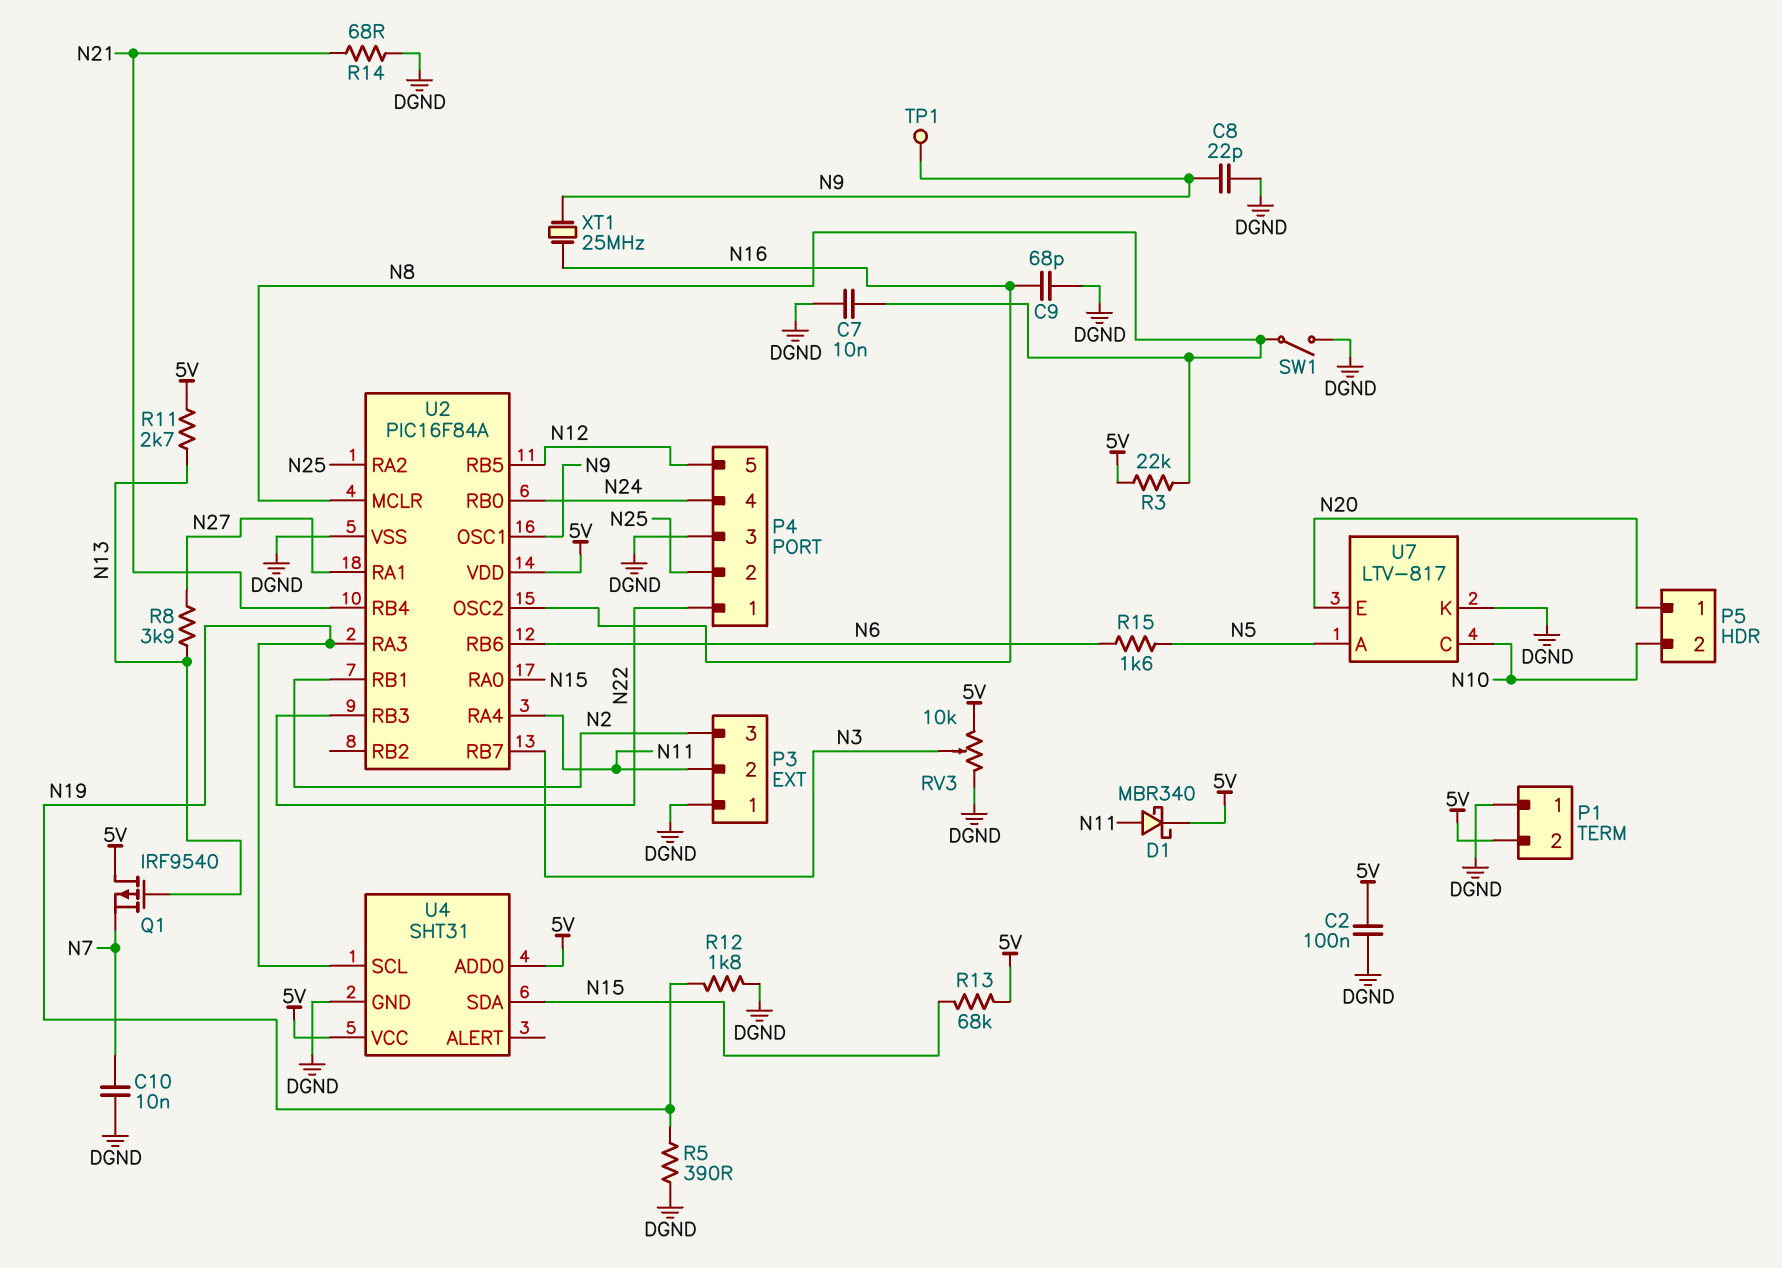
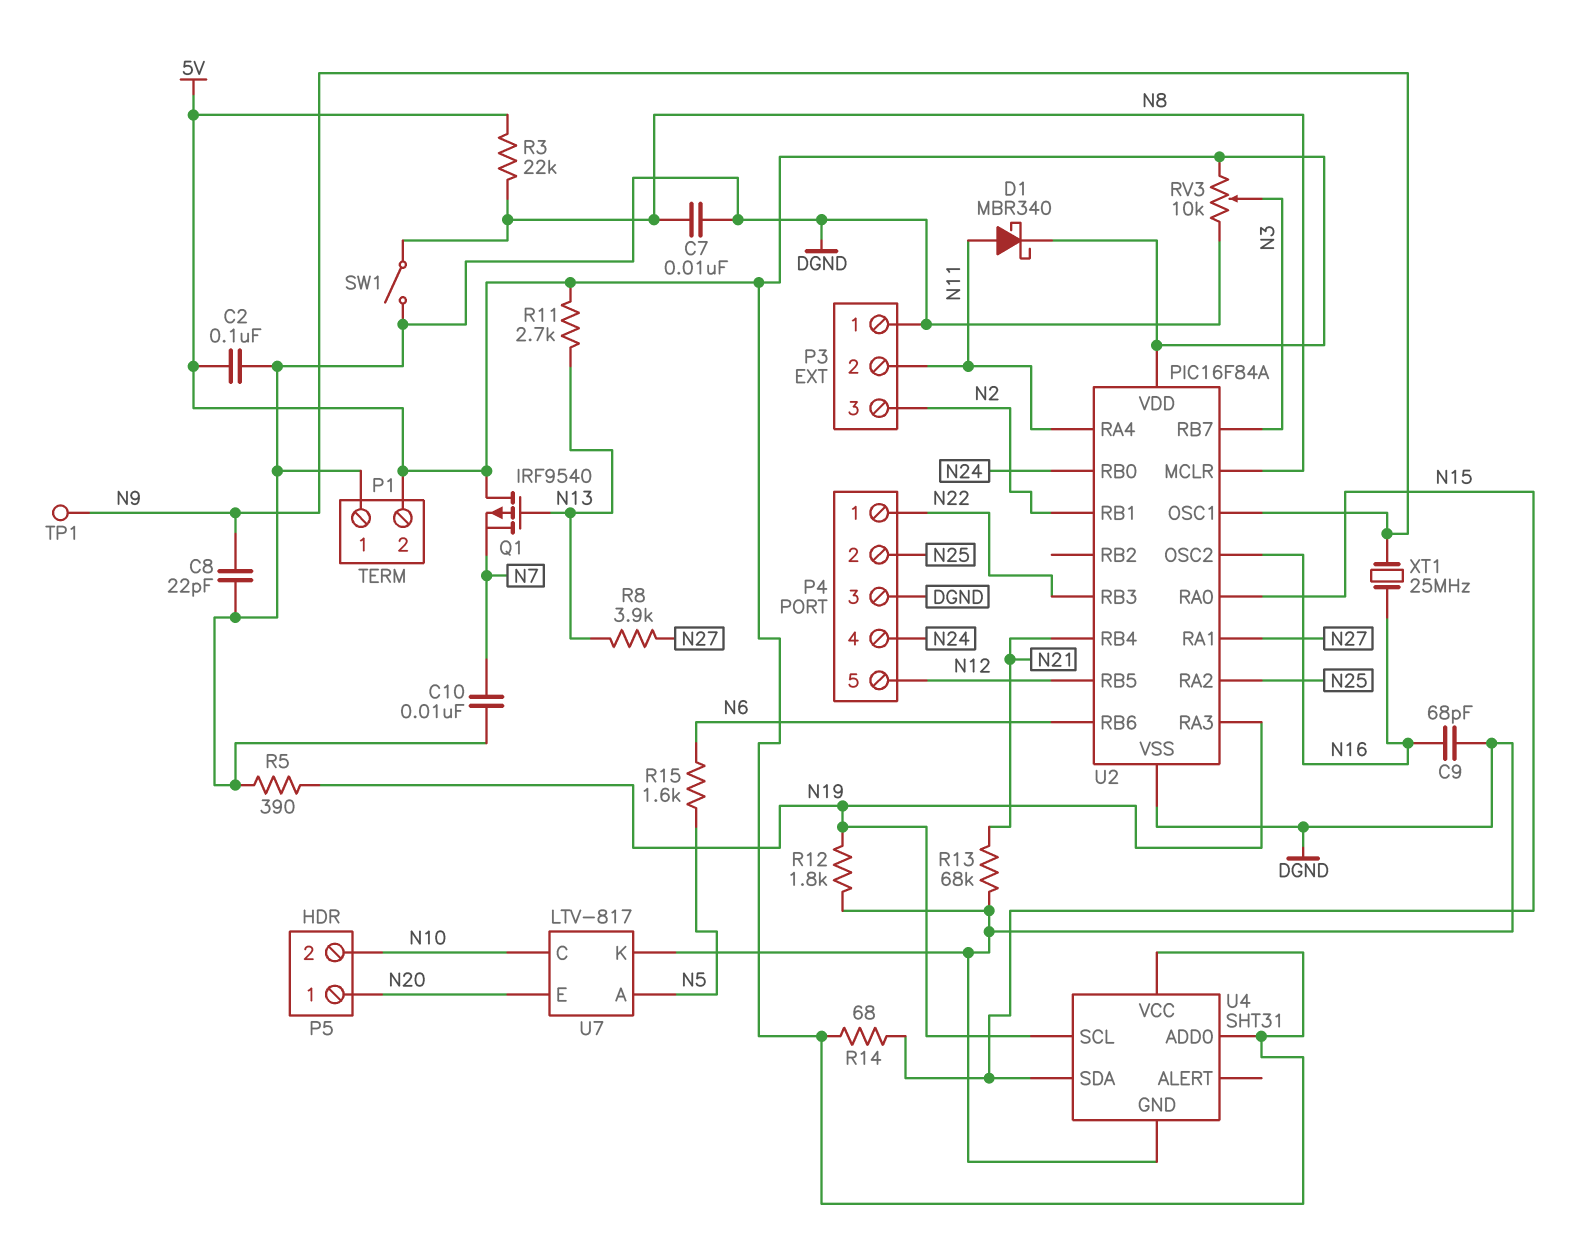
R13: 68k (5V, N15) -> 68k (DGND, N21)
R14: 68 (DGND, N21) -> 68 (5V, N15)

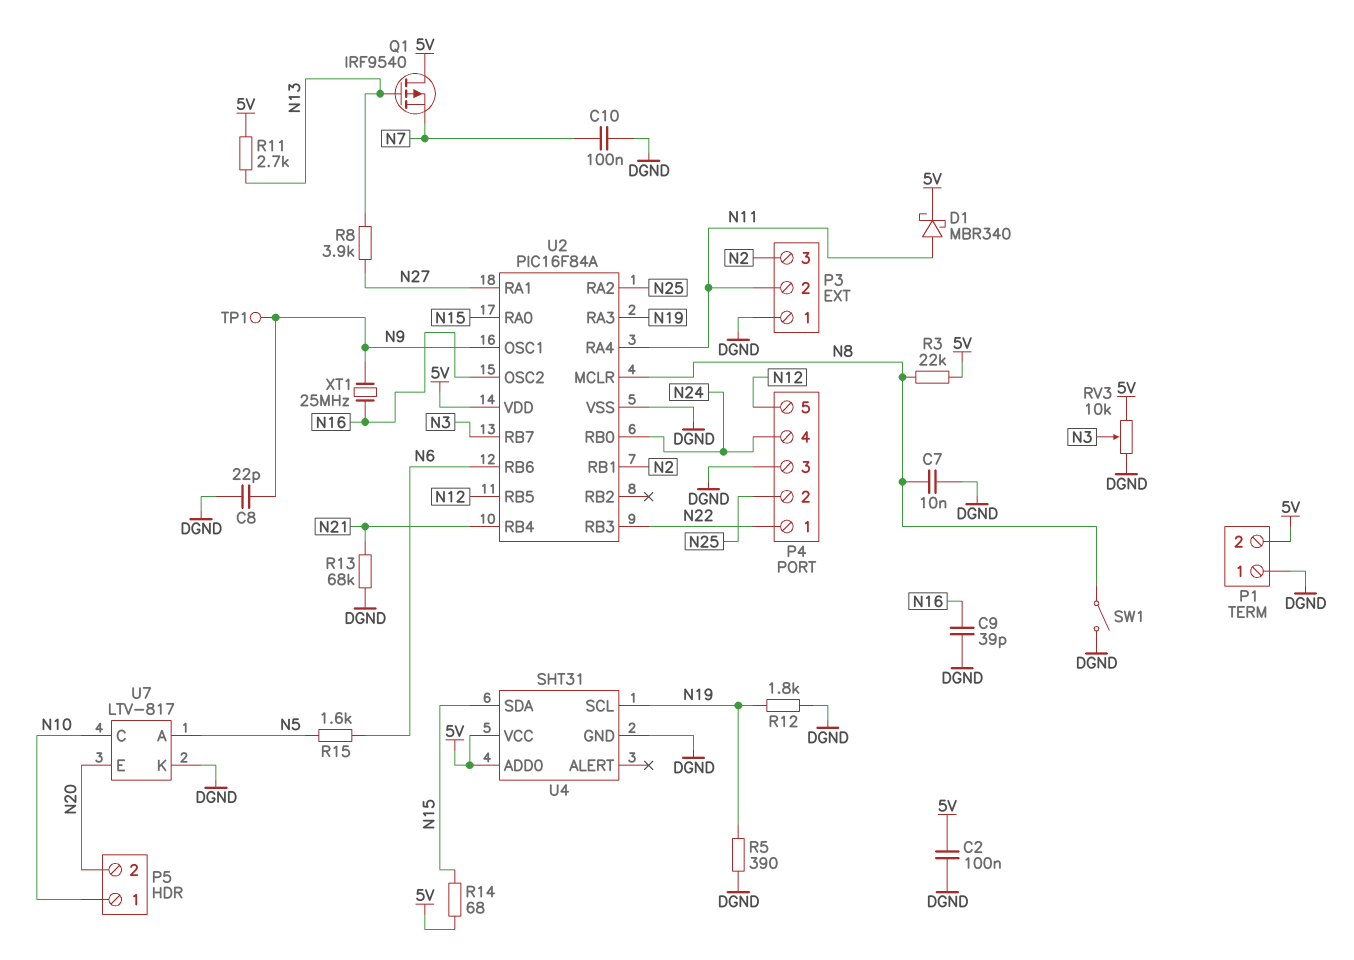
C9: 68pF (DGND, N16) -> 39pF (DGND, N16)
C10: 10nF (DGND, N7) -> 100nF (DGND, N7)
P5 pin 1: N20 -> N10
P5 pin 2: N10 -> N20

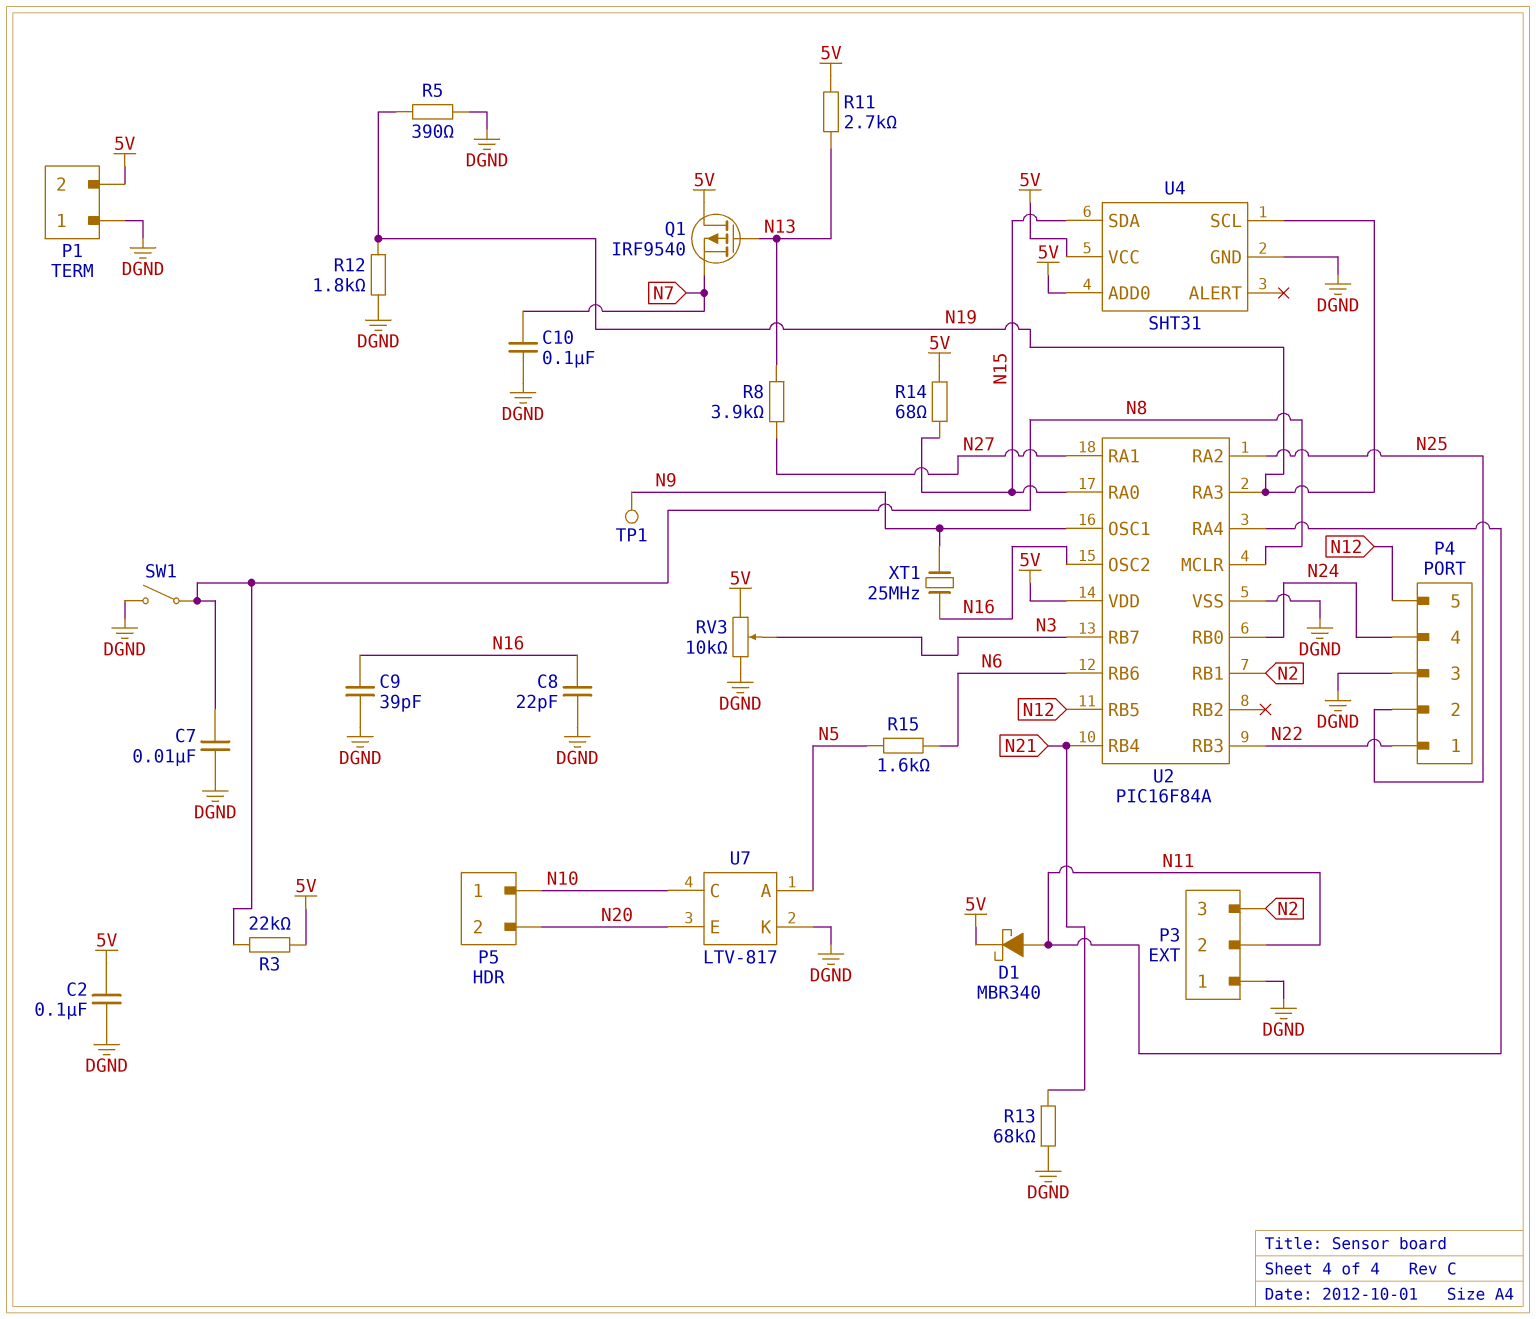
C8: 22pF (DGND, N9) -> 22pF (DGND, N16)

